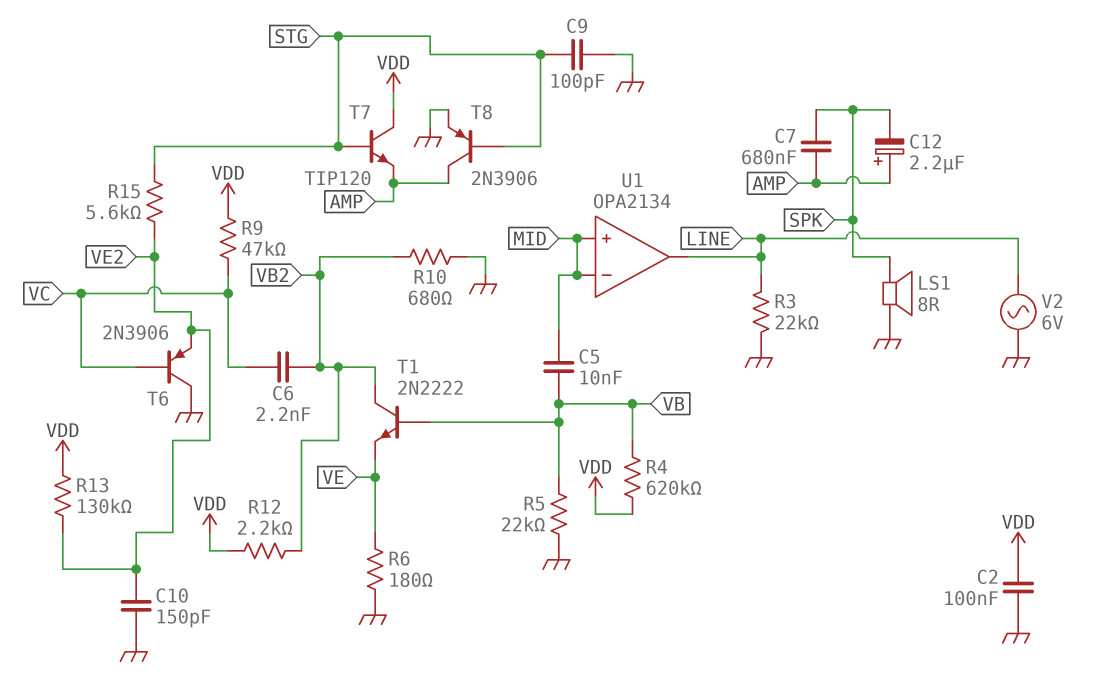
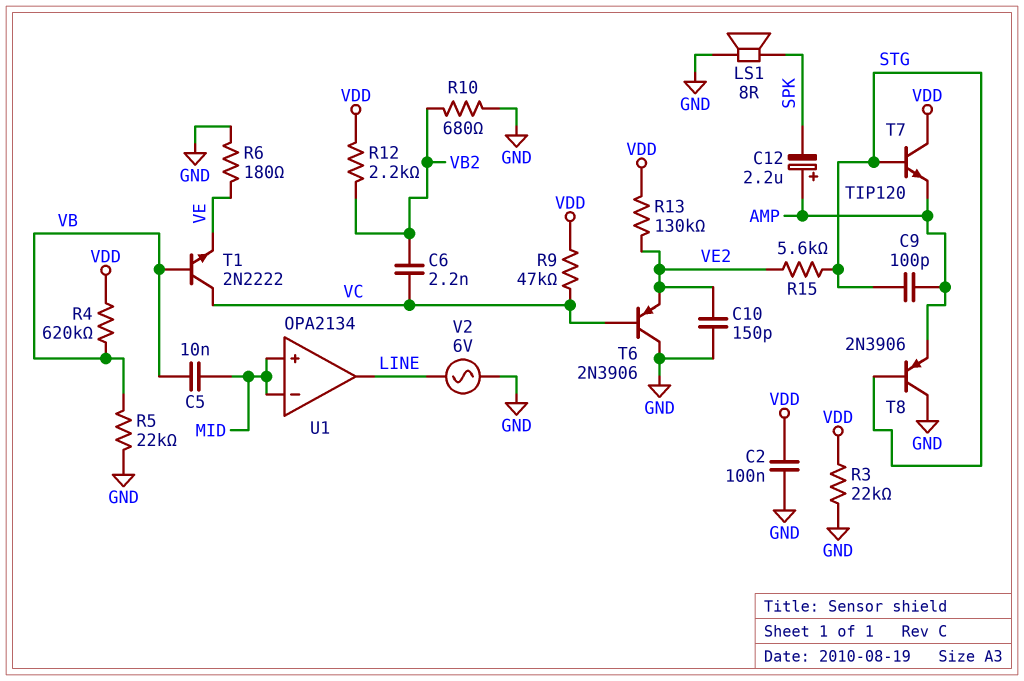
C7: 680nF (AMP, SPK) -> none
C9: 100pF (GND, STG) -> 100pF (AMP, STG)
R3: 22k (GND, LINE) -> 22k (GND, VDD)
T1: NPN 2N2222 (B VB, C VB2, E VE) -> NPN 2N2222 (B VB, C VC, E VE)
T8: PNP 2N3906 (B STG, C AMP, E GND) -> PNP 2N3906 (B STG, C GND, E AMP)

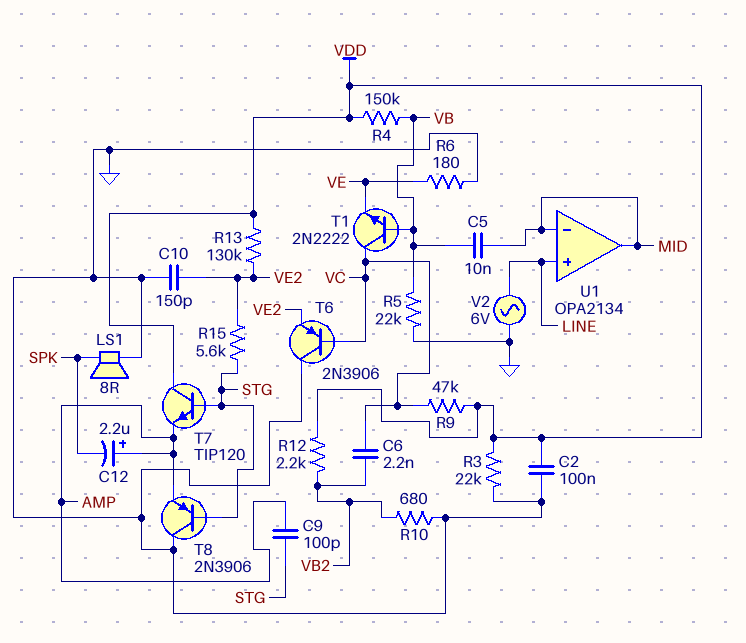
R4: 620k (VB, VDD) -> 150k (VB, VDD)
U1 pin in+: MID -> LINE
U1 pin out: LINE -> MID

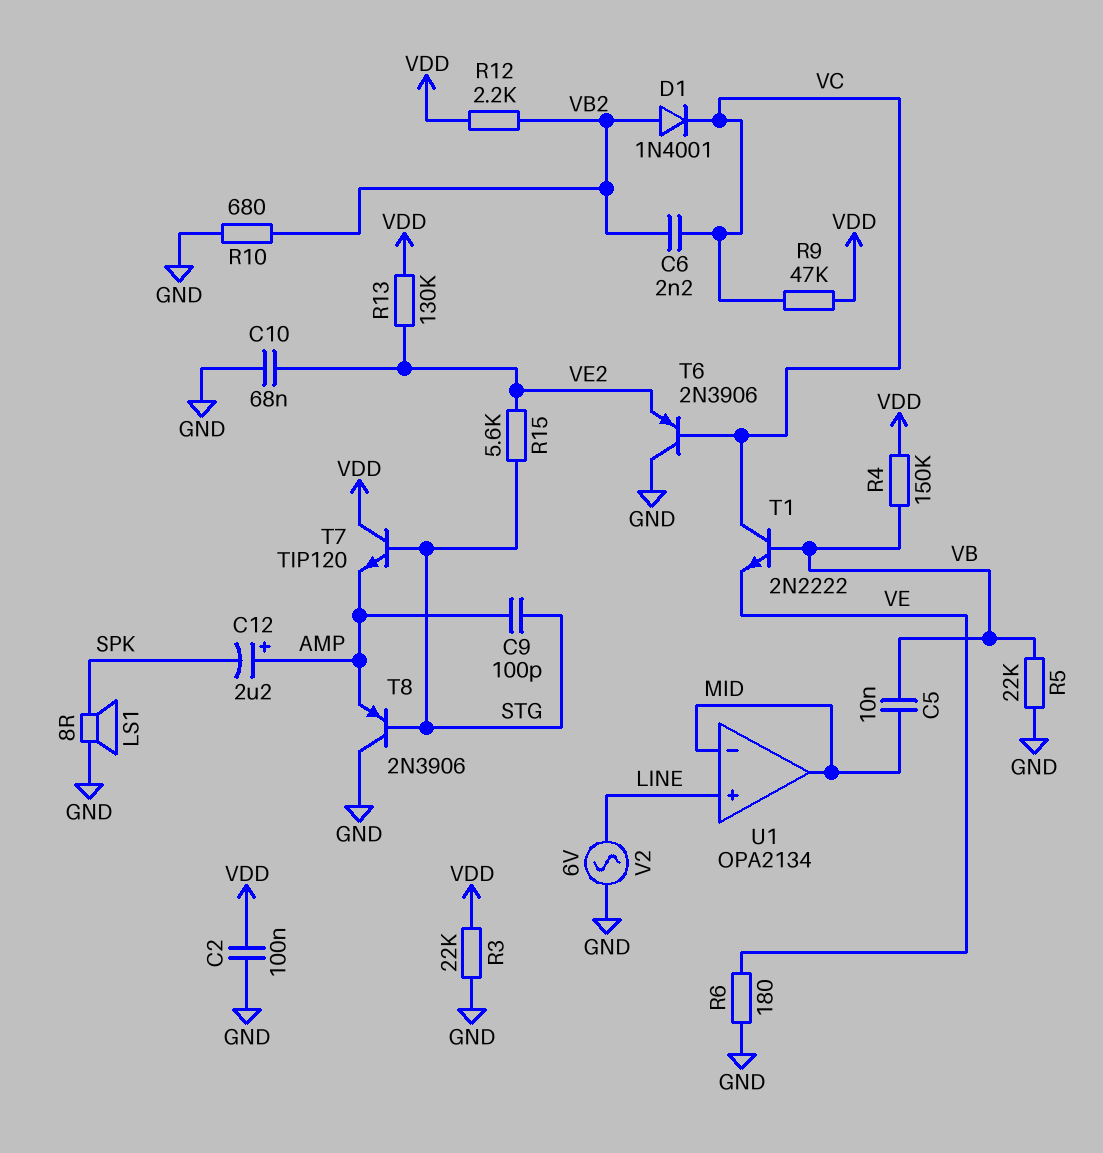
C10: 150pF (GND, VE2) -> 68nF (GND, VE2)
D1: none -> diode 1N4001 (A VB2, K VC)

